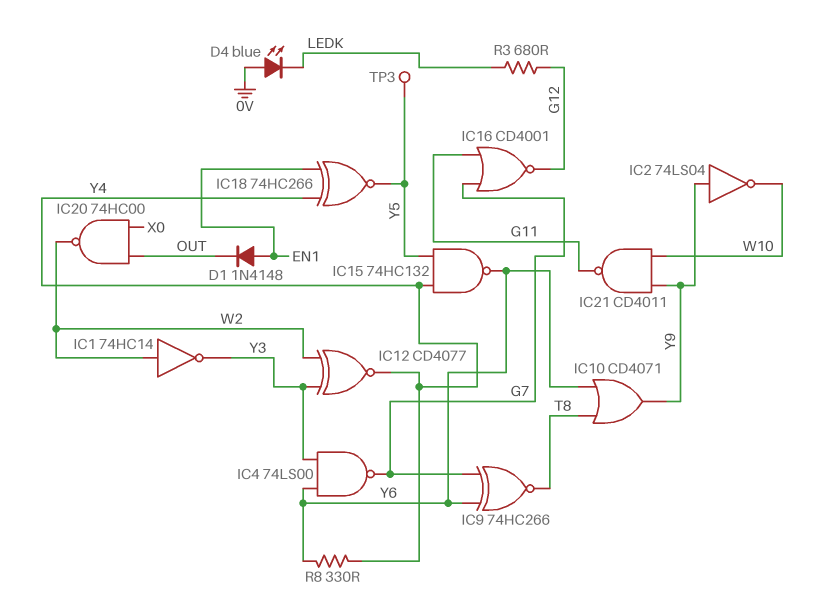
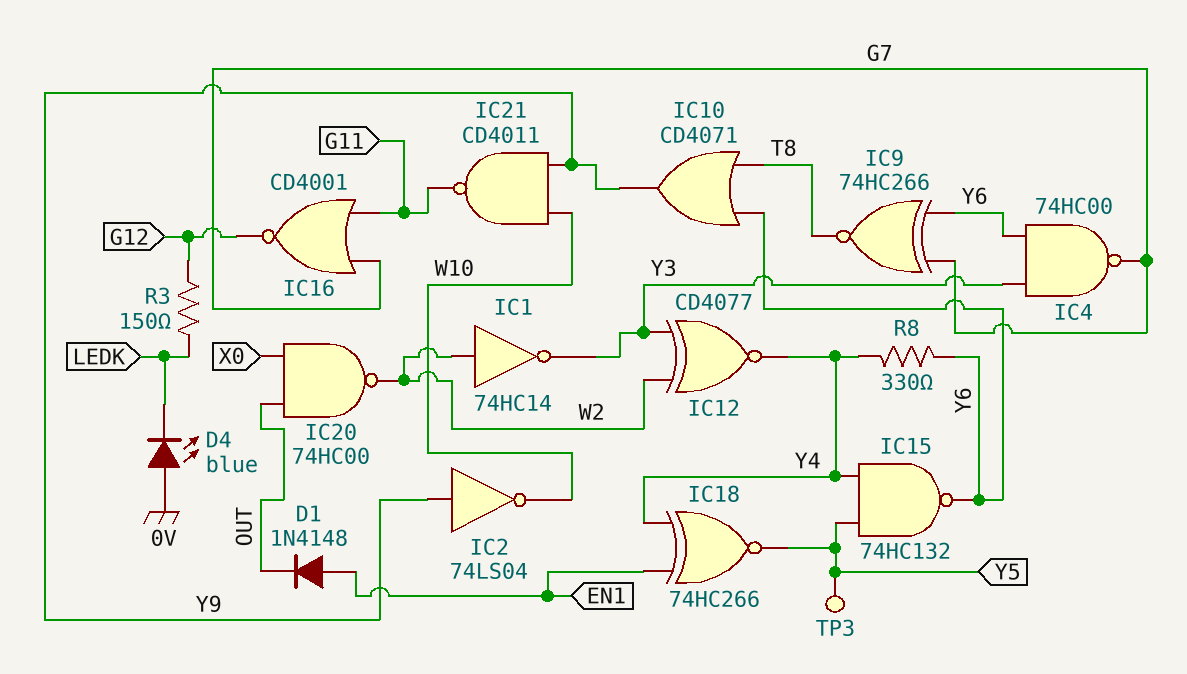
IC4: NAND 74LS00 (in Y3, in Y6, out G7) -> NAND 74HC00 (in Y3, in Y6, out G7)
R3: 680 (G12, LEDK) -> 150 (G12, LEDK)

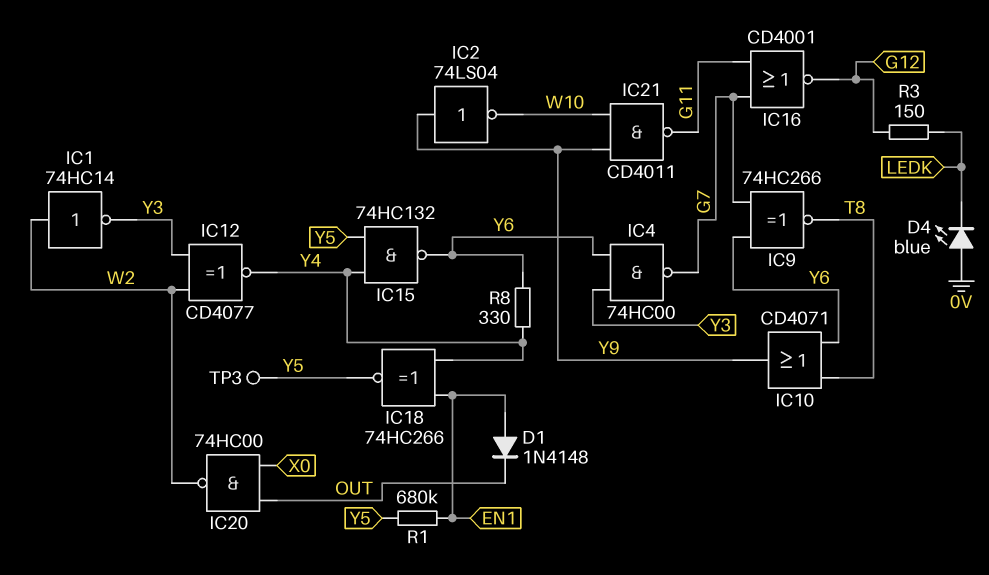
R1: none -> 680k (EN1, Y5)

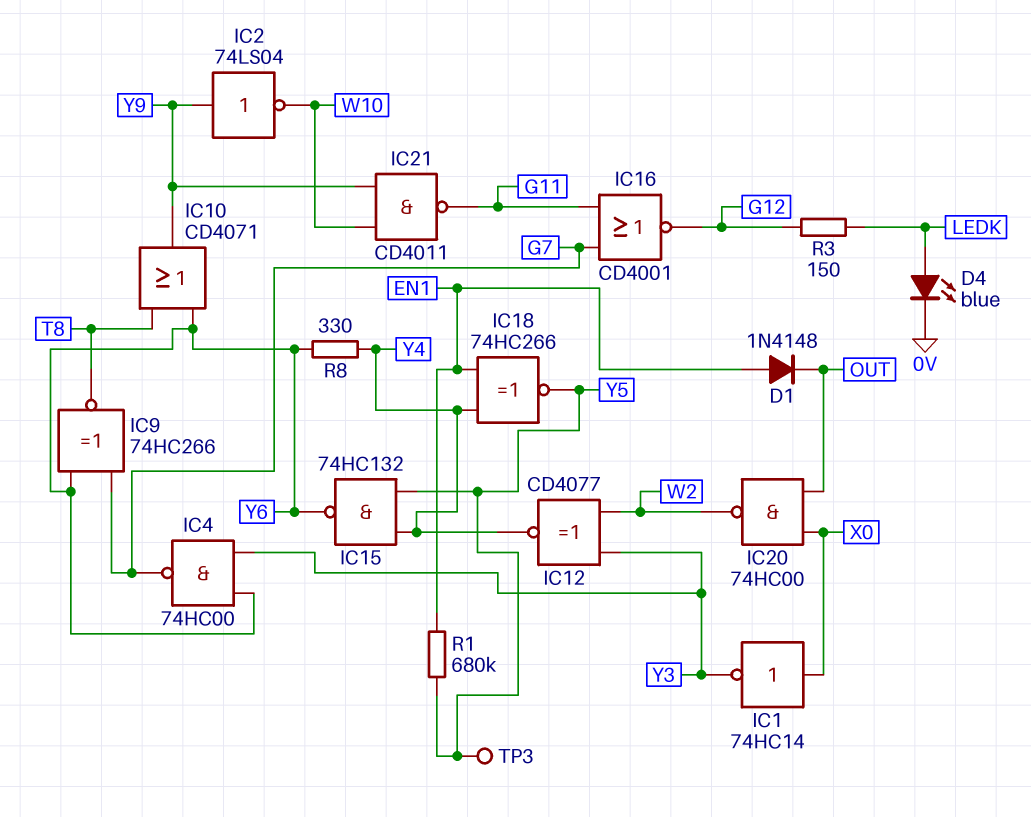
D4: LED blue (A 0V, K LEDK) -> LED blue (A LEDK, K 0V)
IC1: NOT 74HC14 (in W2, out Y3) -> NOT 74HC14 (in X0, out Y3)

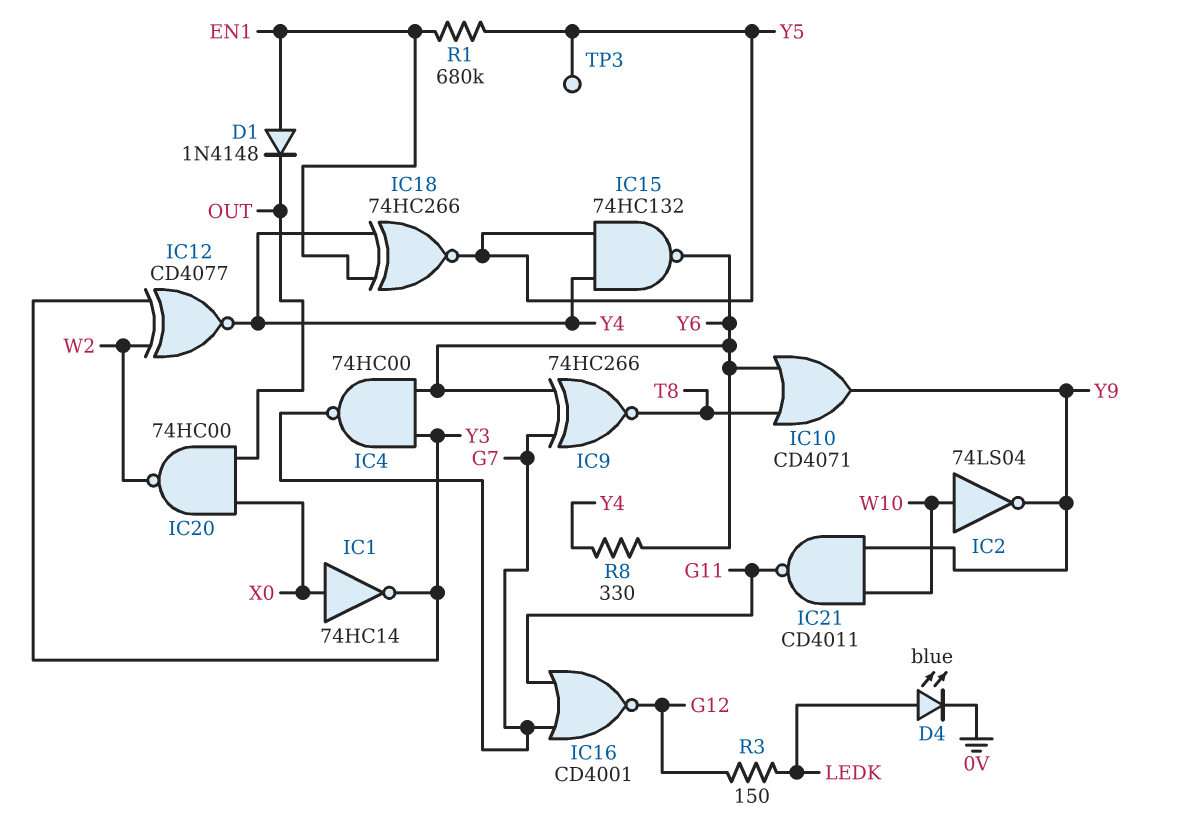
IC2: NOT 74LS04 (in Y9, out W10) -> NOT 74LS04 (in W10, out Y9)

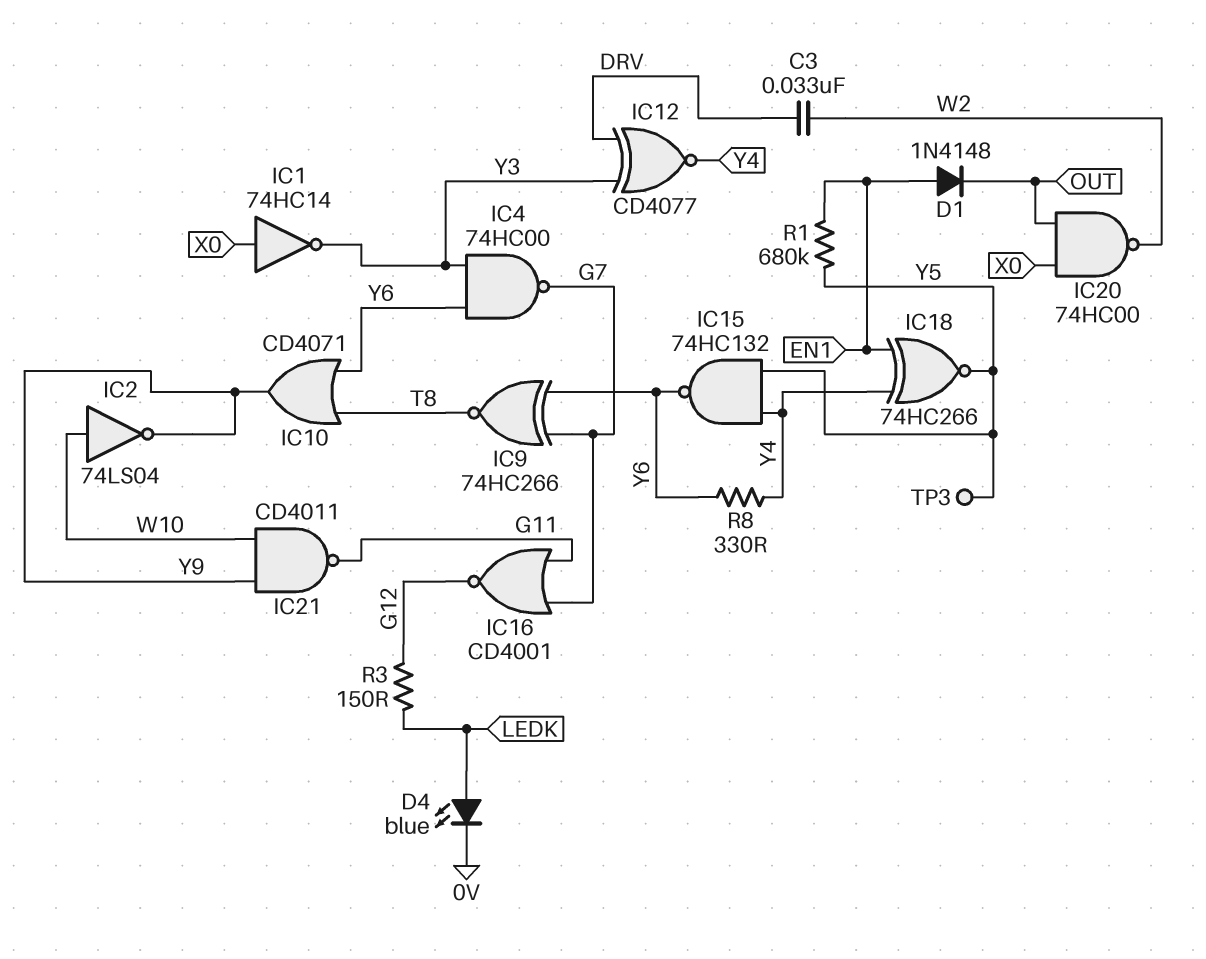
C3: none -> 33nF (DRV, W2)
IC12: XNOR CD4077 (in W2, in Y3, out Y4) -> XNOR CD4077 (in DRV, in Y3, out Y4)

